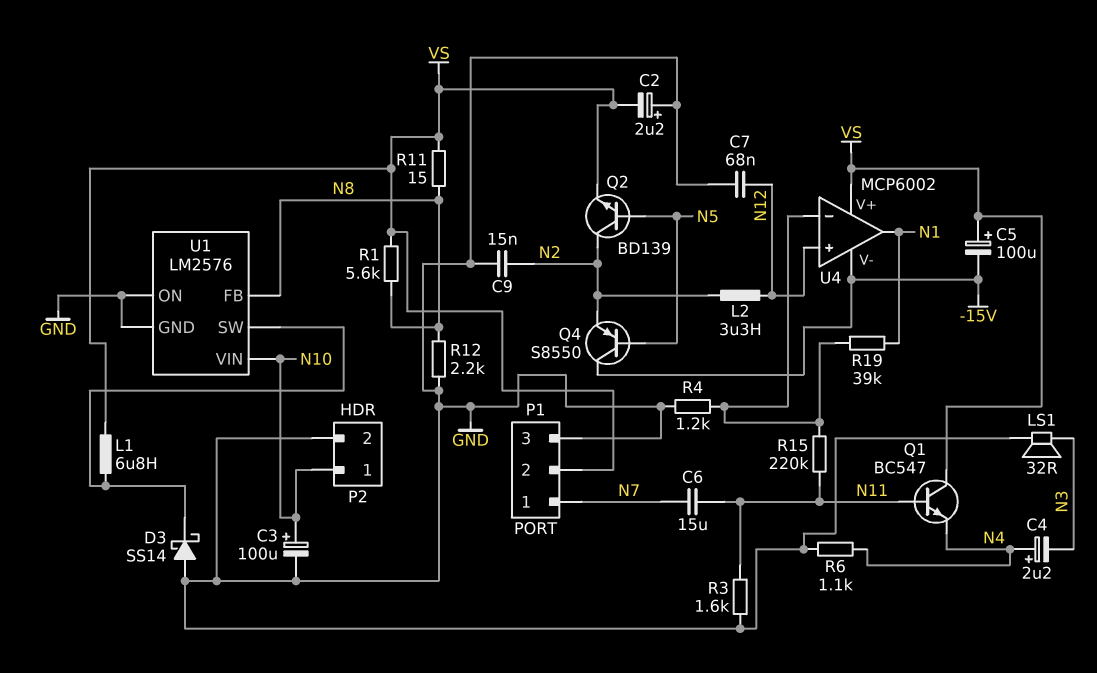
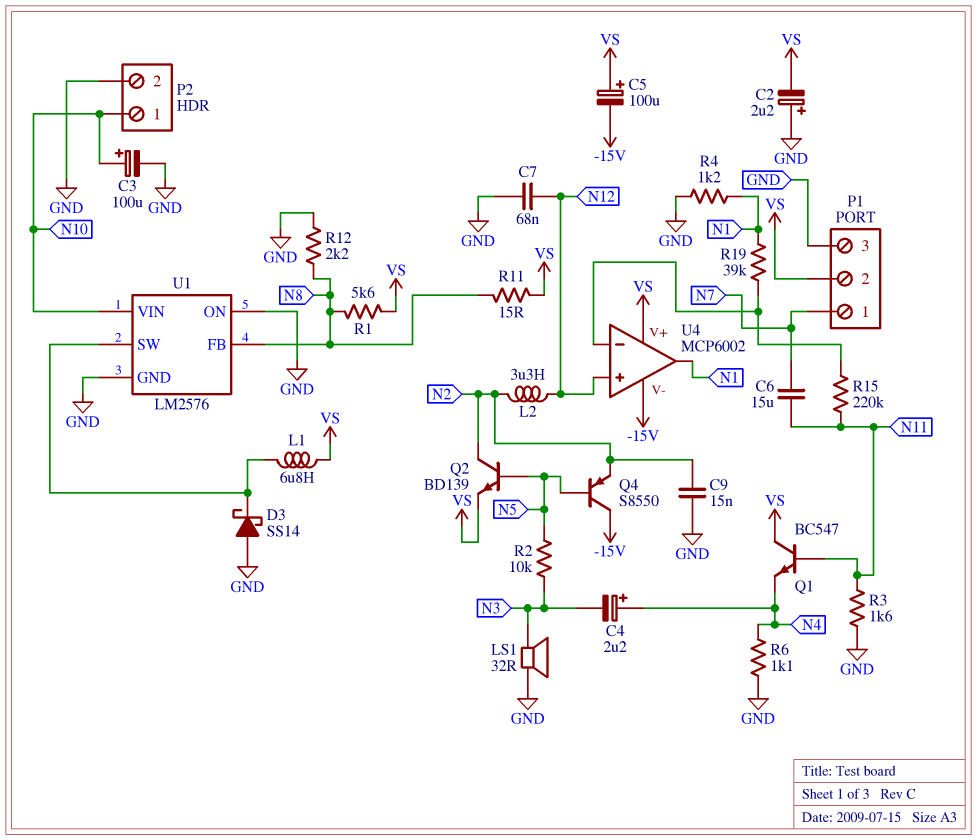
R2: none -> 10k (N3, N5)
R4: 1.2k (GND, U4/in-) -> 1.2k (GND, N1)

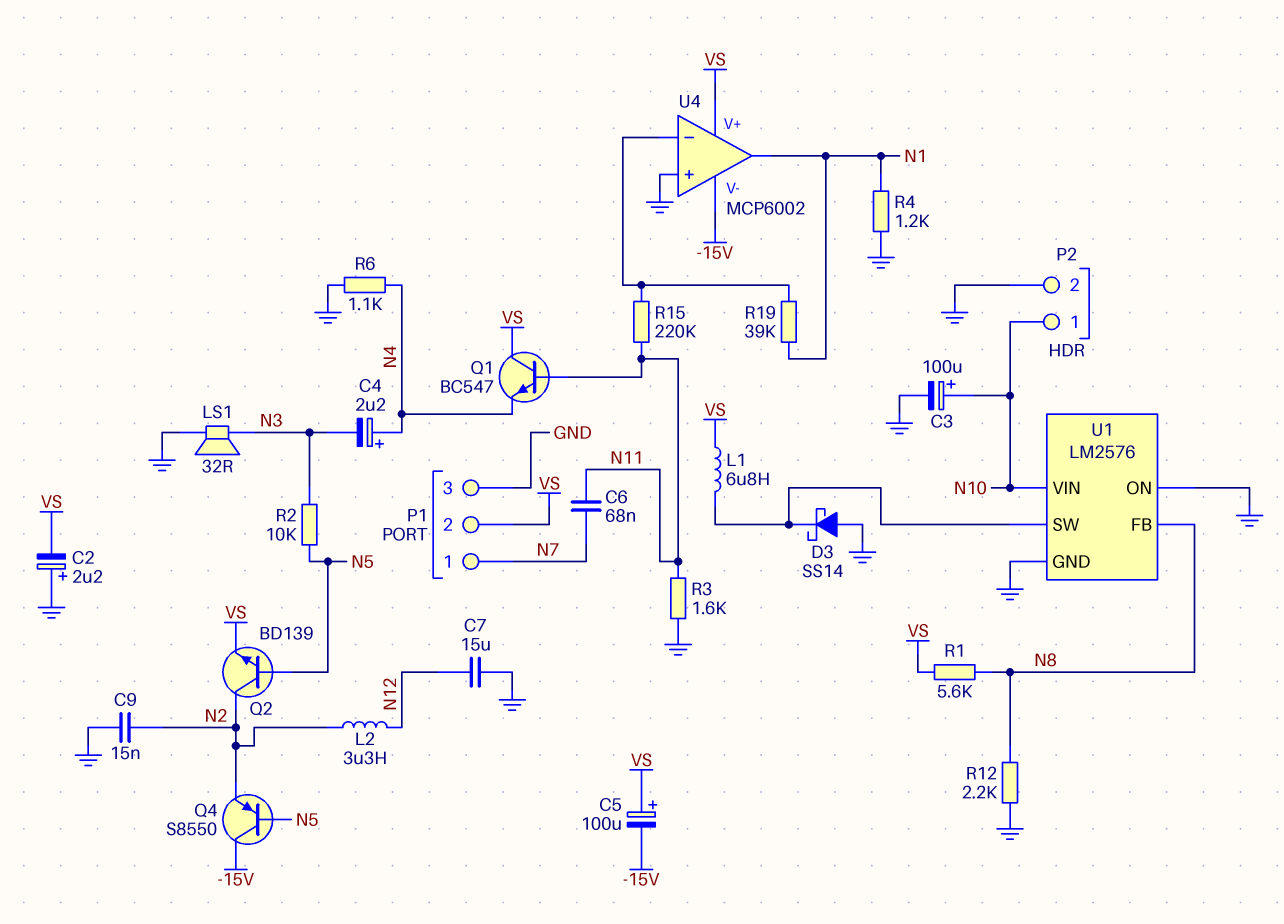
C6: 15uF (N7, N11) -> 68nF (N7, N11)
C7: 68nF (GND, N12) -> 15uF (GND, N12)
R11: 15 (N8, VS) -> none
U4 pin in+: N12 -> GND

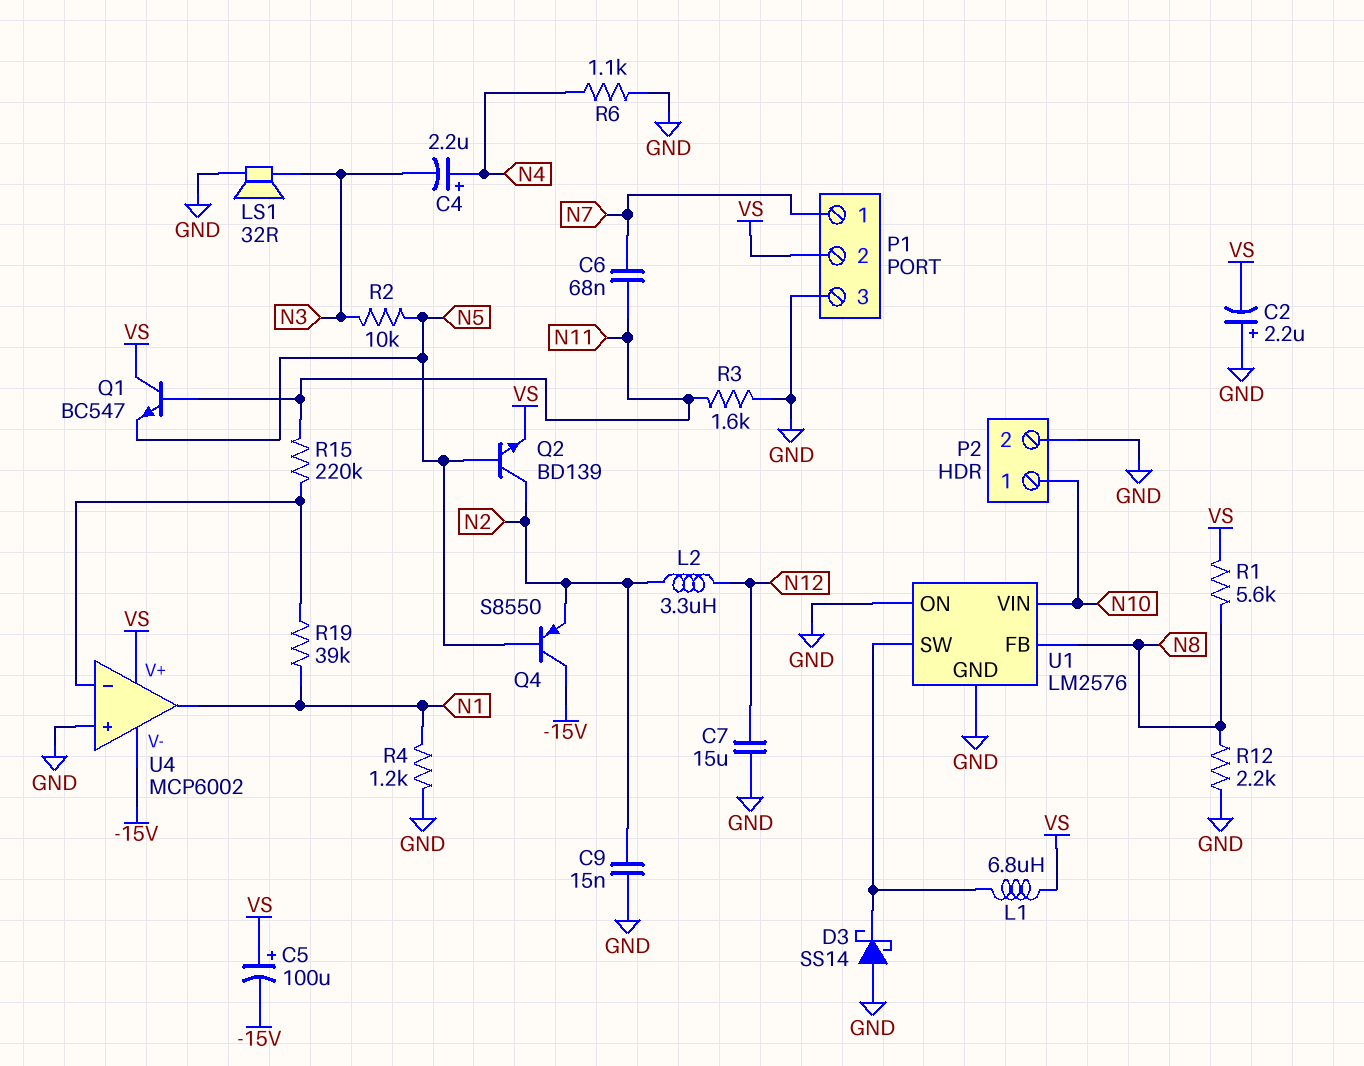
C3: 100uF (plus N10, minus GND) -> none
Q1: NPN BC547 (B N11, C VS, E N4) -> NPN BC547 (B N11, C VS, E N5)

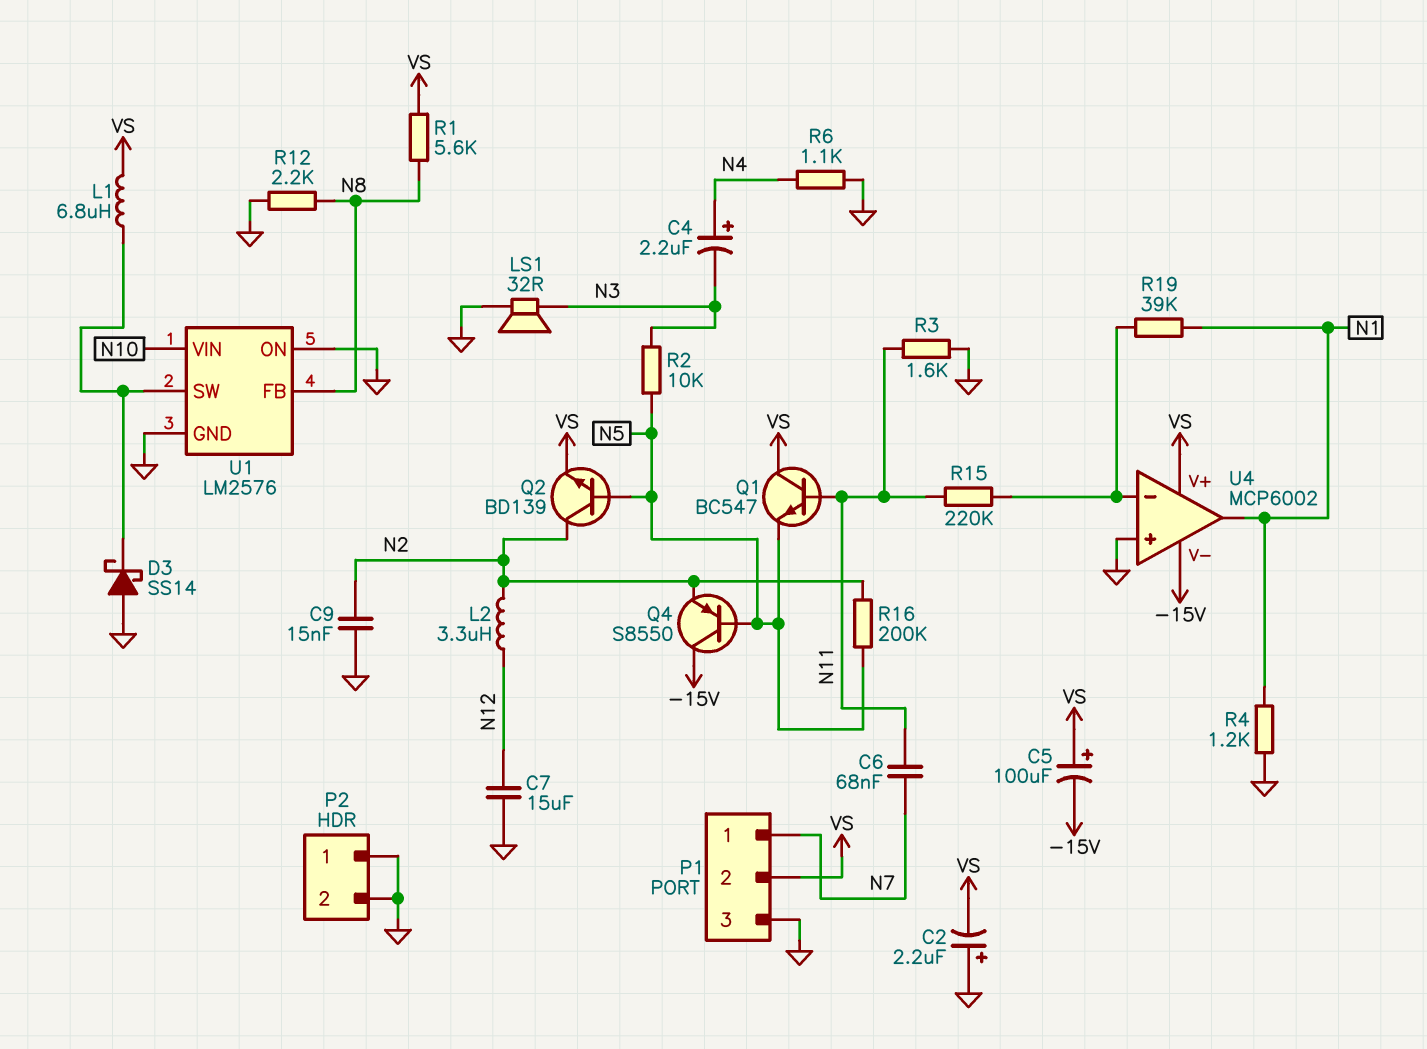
P2 pin 1: N10 -> GND
R16: none -> 200k (N2, N5)

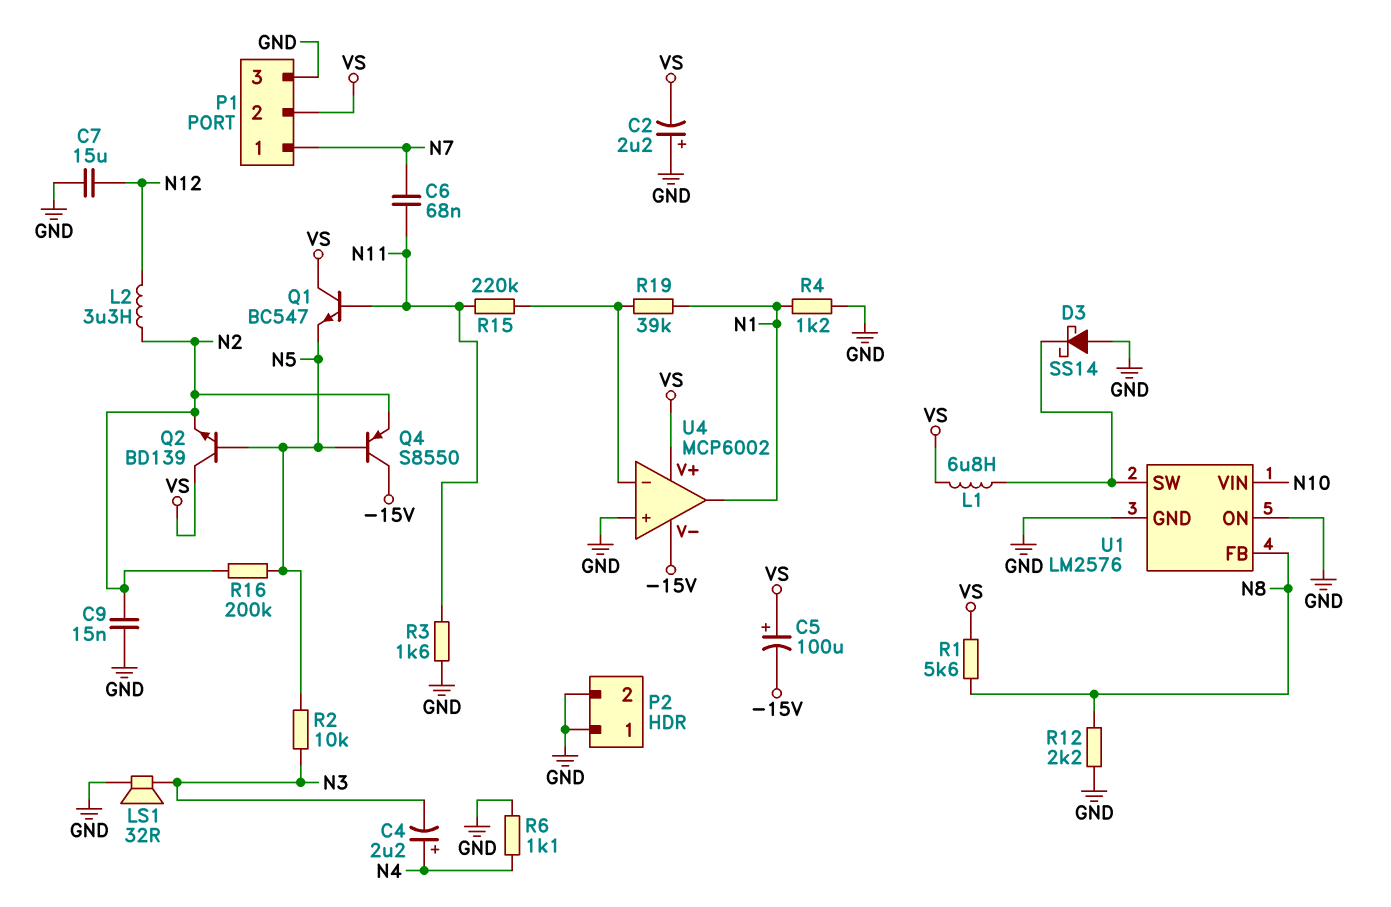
Q2: NPN BD139 (B N5, C N2, E VS) -> NPN BD139 (B N5, C VS, E N2)

